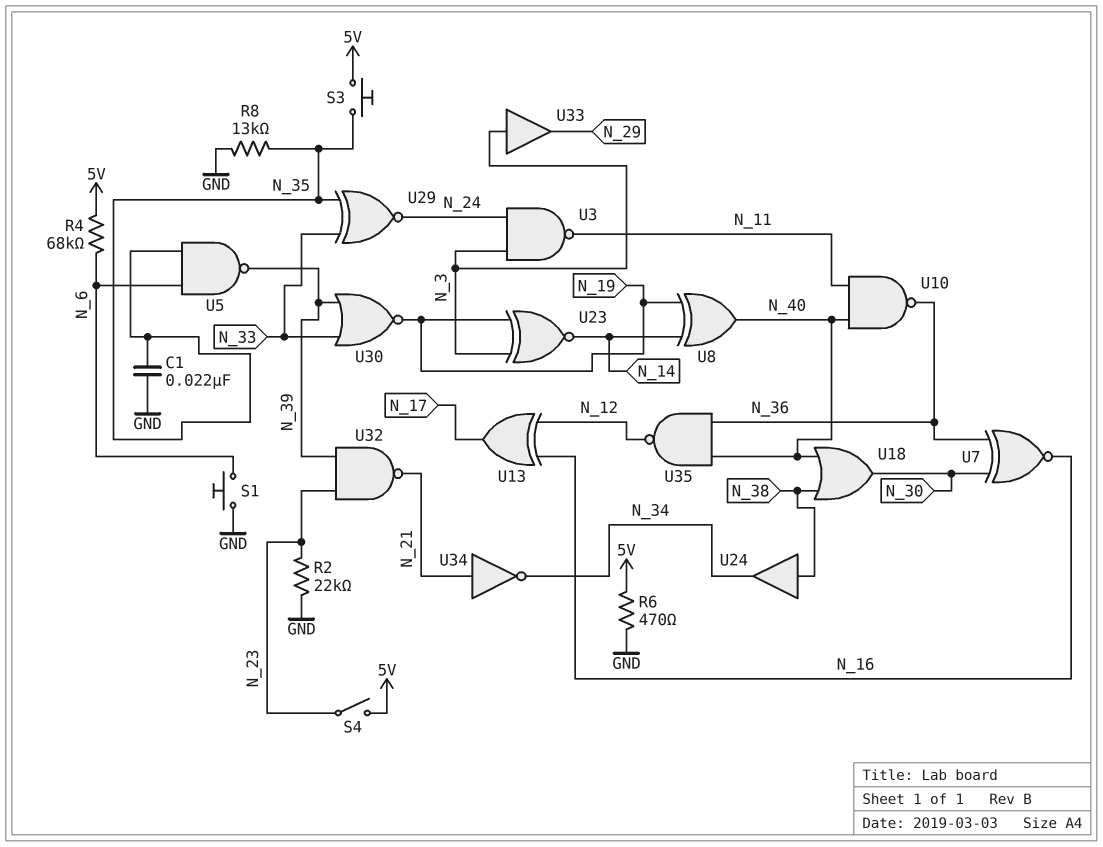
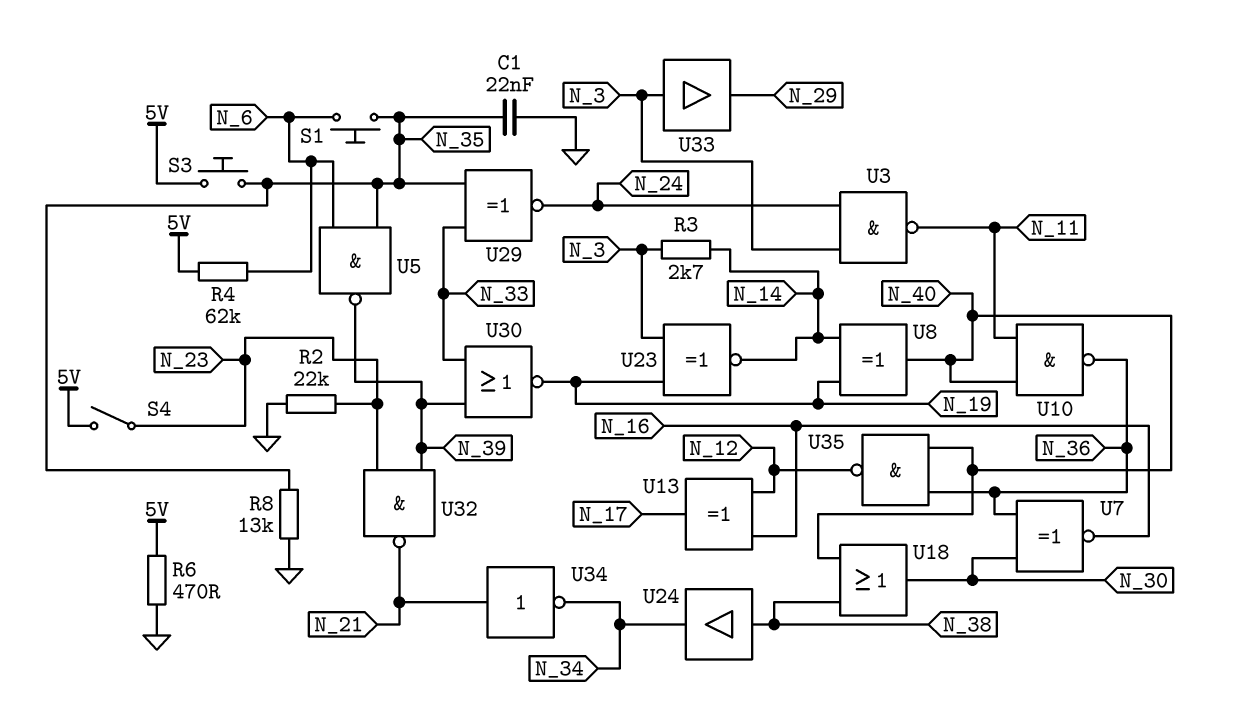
R3: none -> 2.7k (N_3, N_14)
R4: 68k (5V, N_6) -> 62k (5V, N_6)
S1: button (GND, N_6) -> button (N_6, N_35)

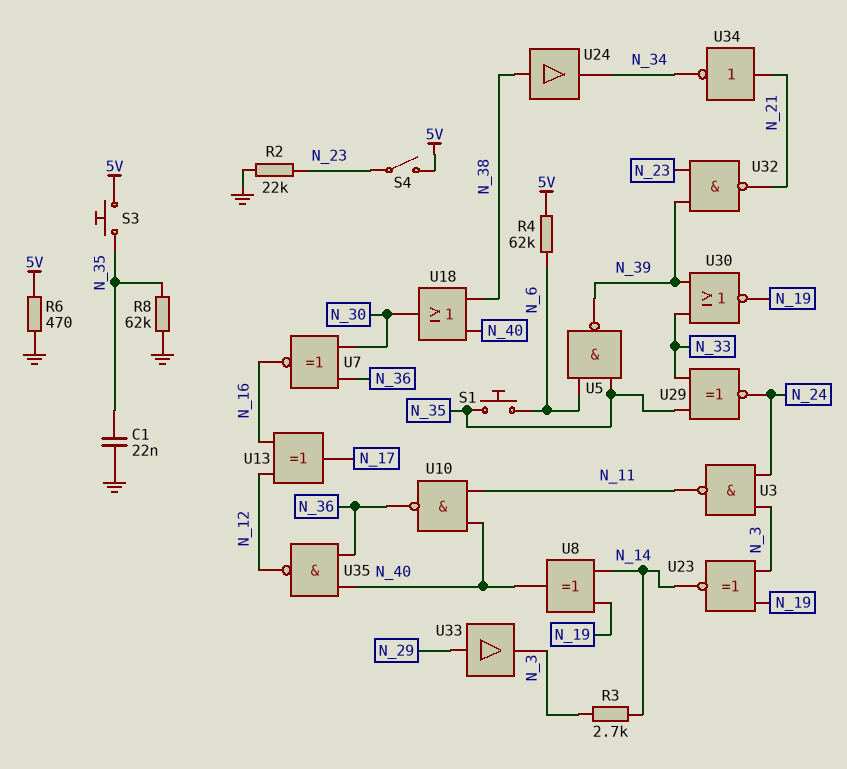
R8: 13k (GND, N_35) -> 62k (GND, N_35)
U33: buffer (in N_3, out N_29) -> buffer (in N_29, out N_3)

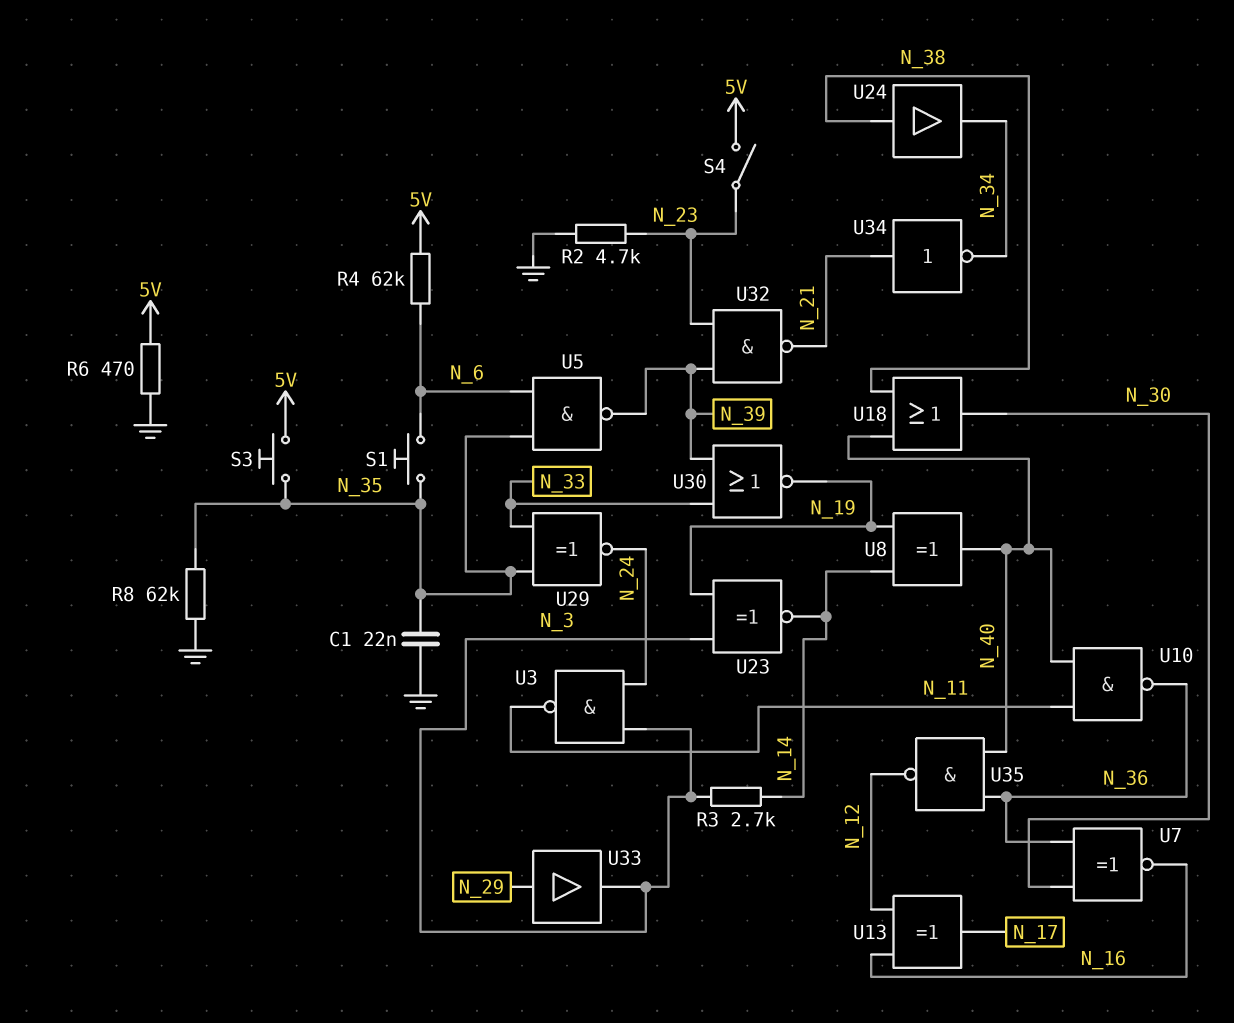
R2: 22k (GND, N_23) -> 4.7k (GND, N_23)

